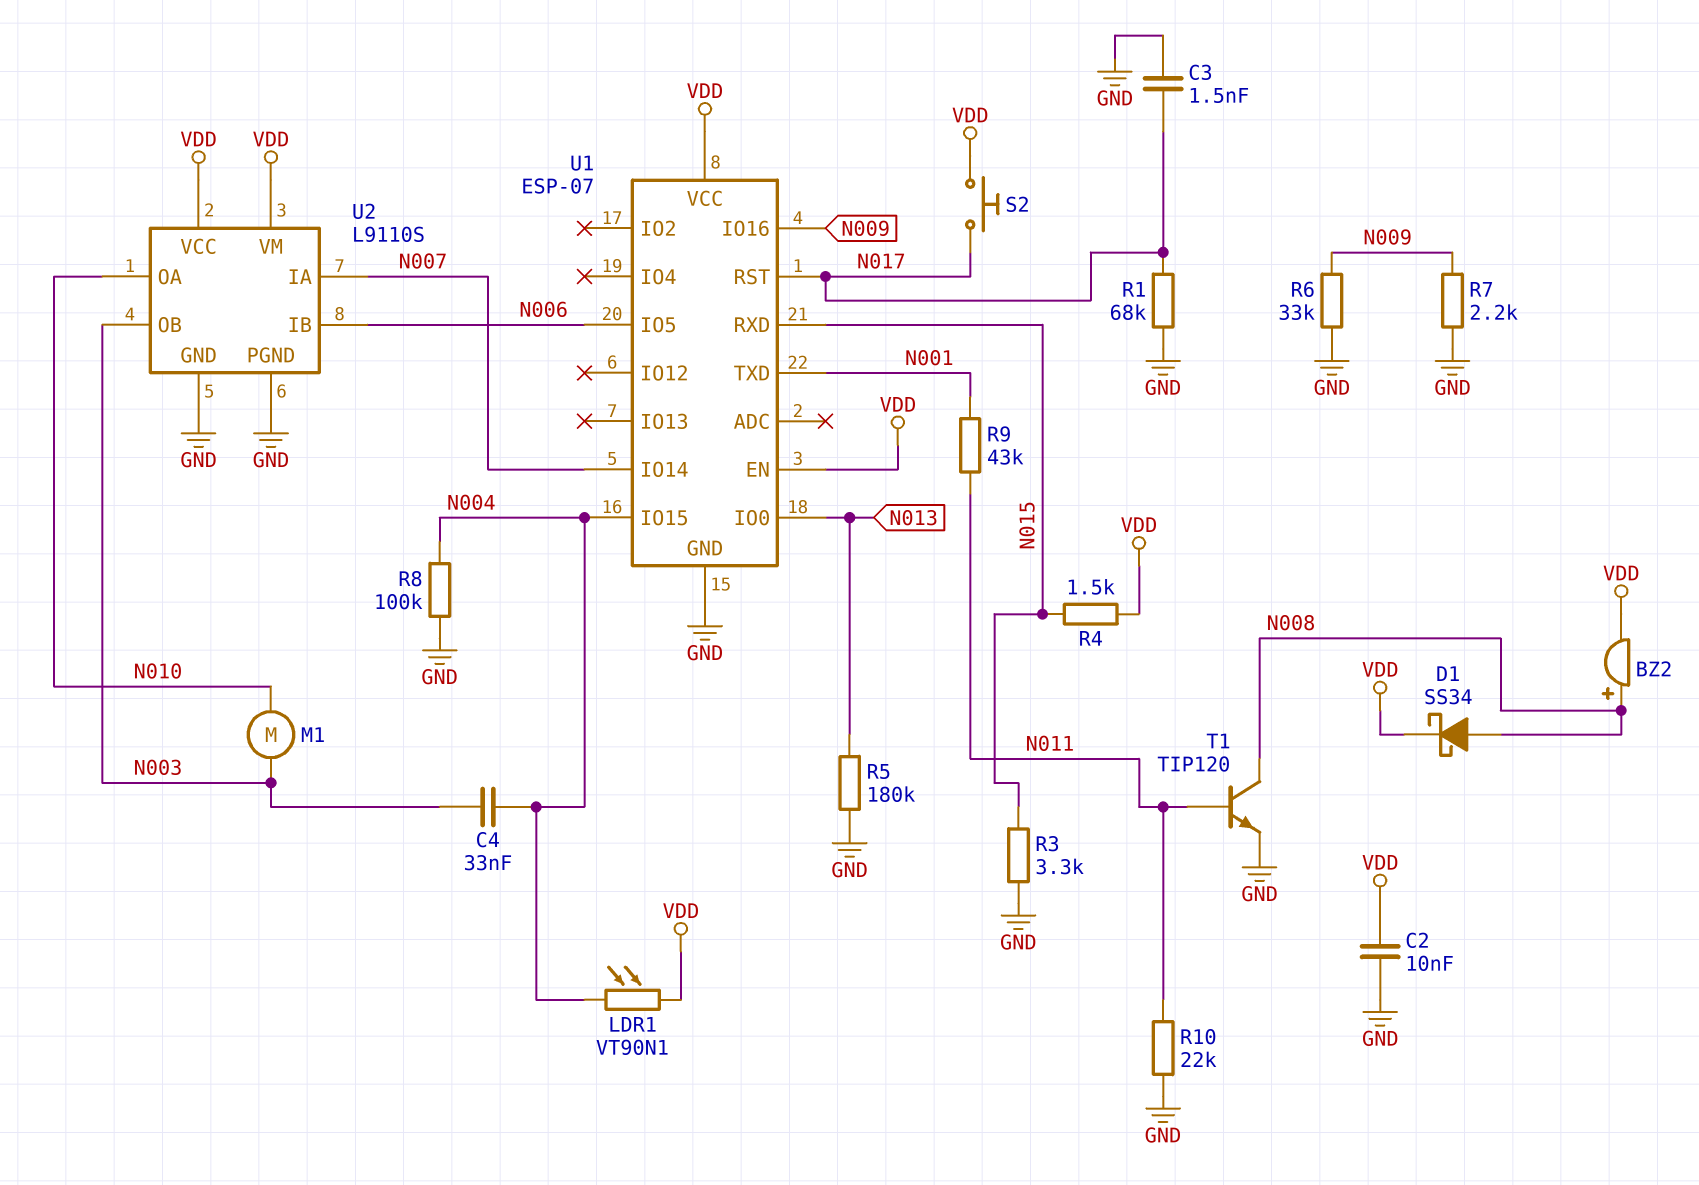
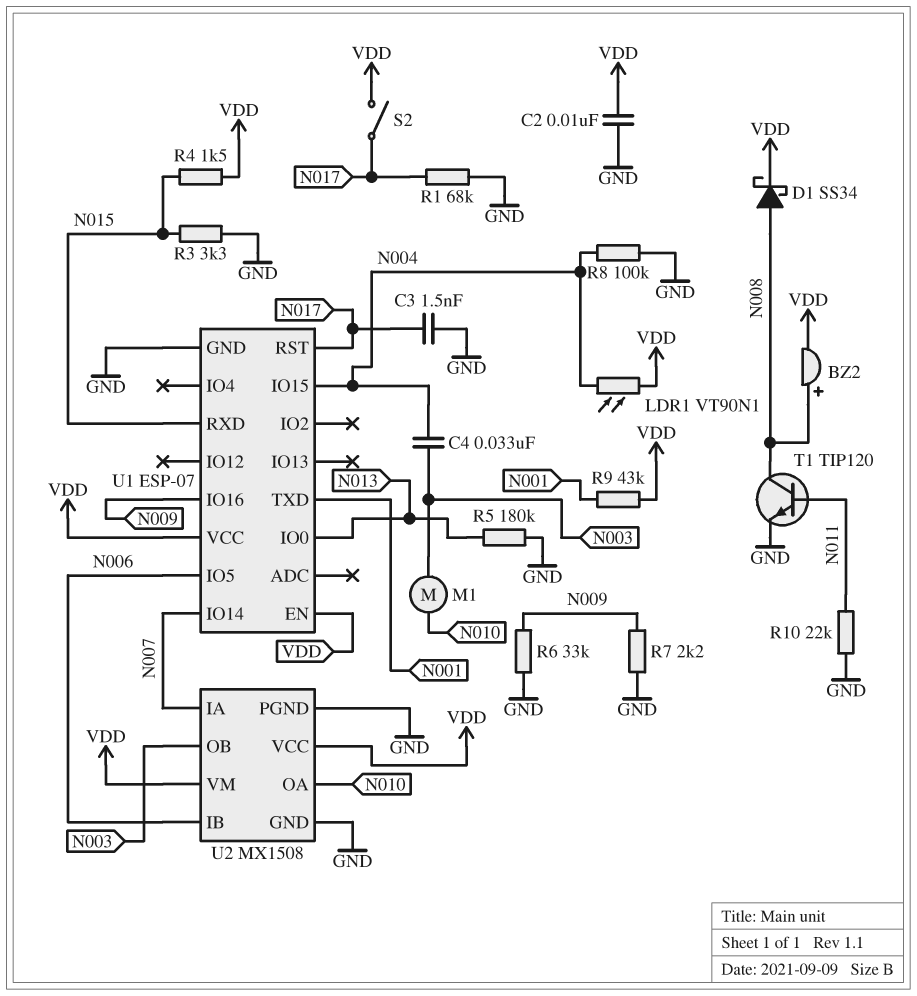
R9: 43k (N001, N011) -> 43k (N001, VDD)
S2: button (N017, VDD) -> switch (N017, VDD)
U2: L9110S -> MX1508

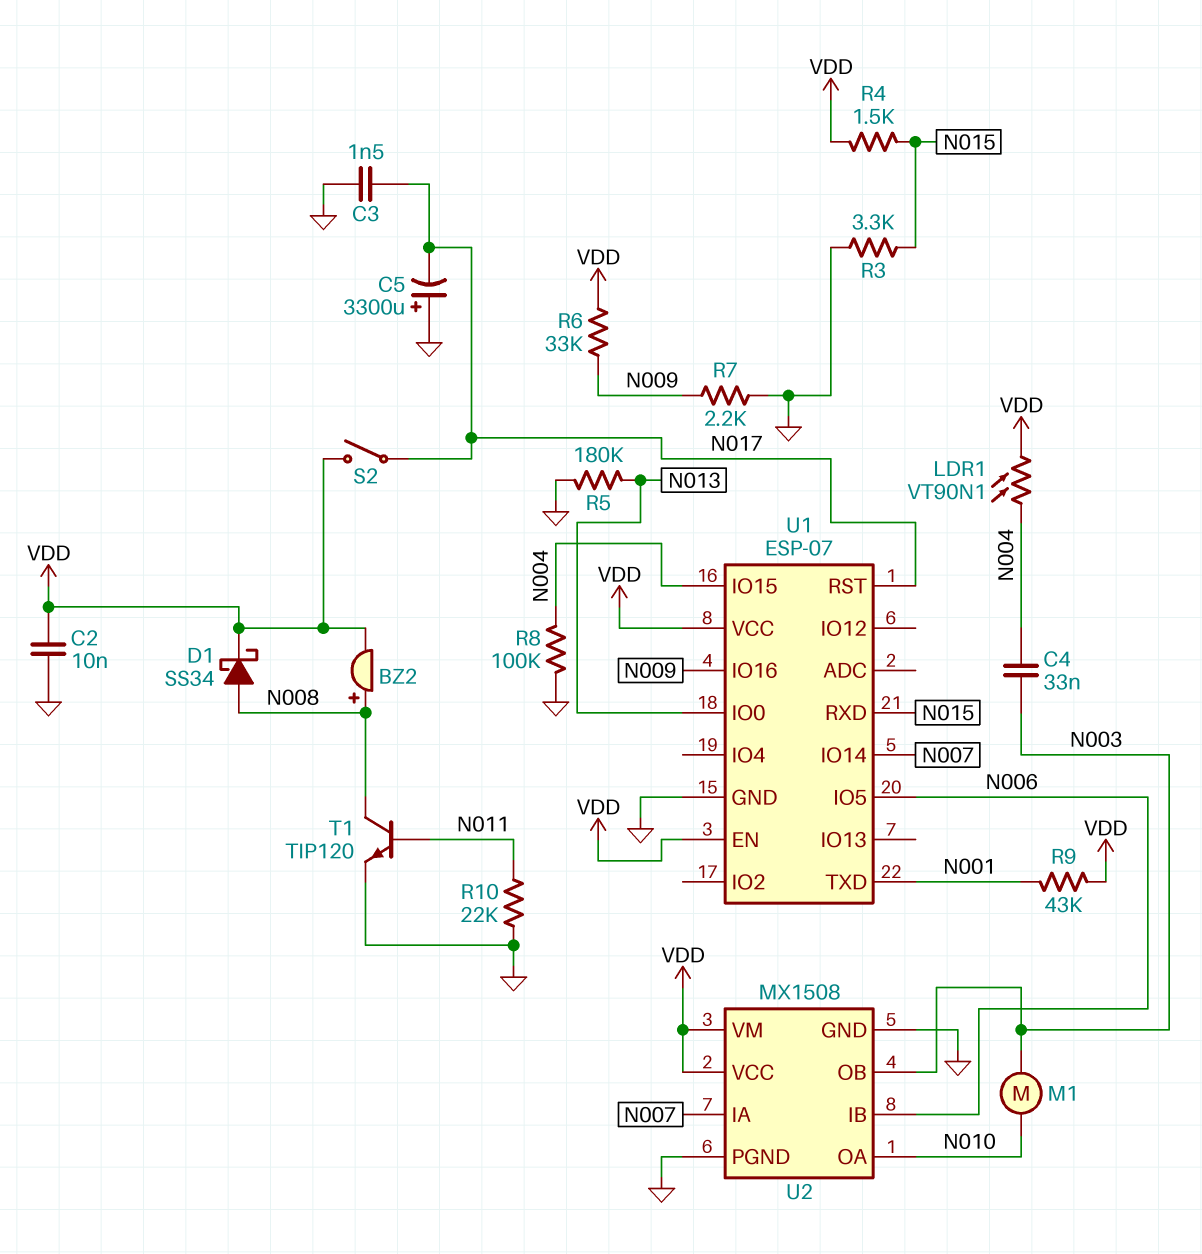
C5: none -> 3300uF (plus GND, minus N017)
R1: 68k (GND, N017) -> none
R6: 33k (GND, N009) -> 33k (N009, VDD)

